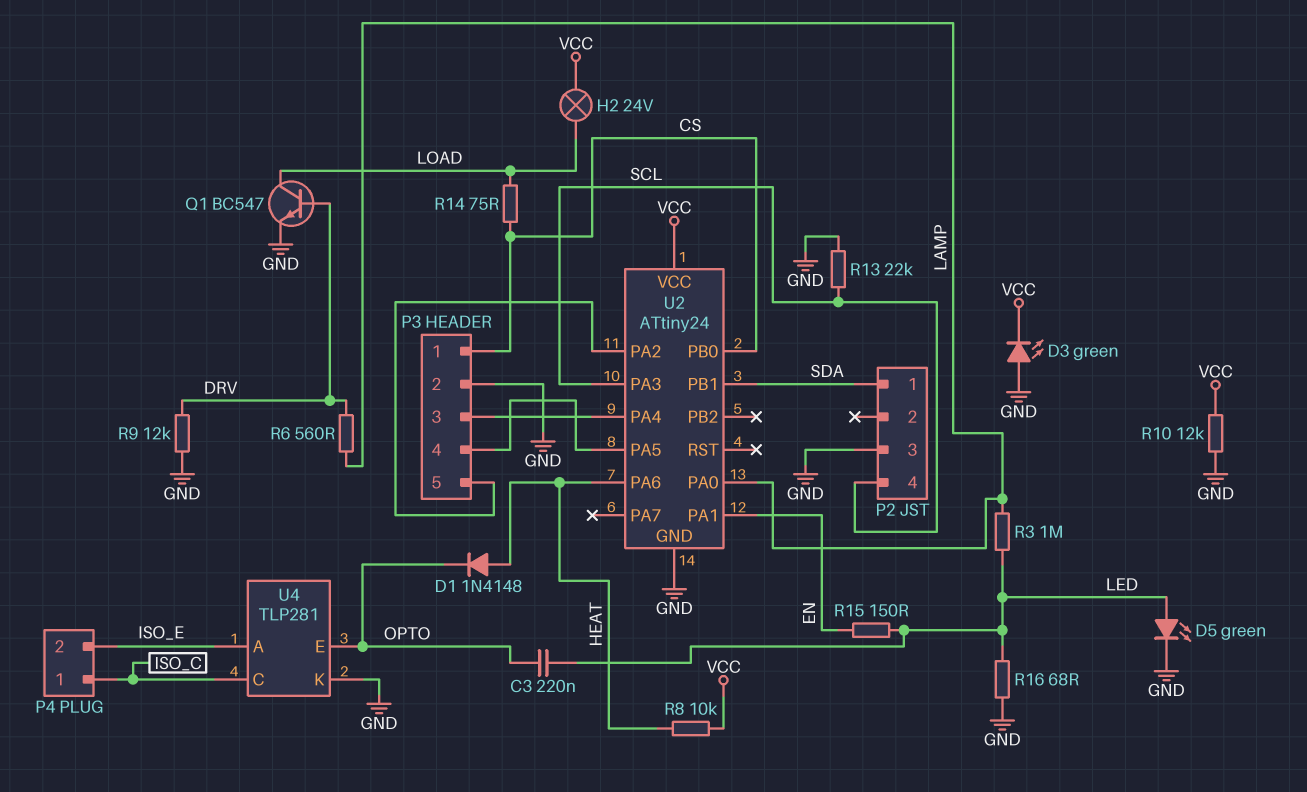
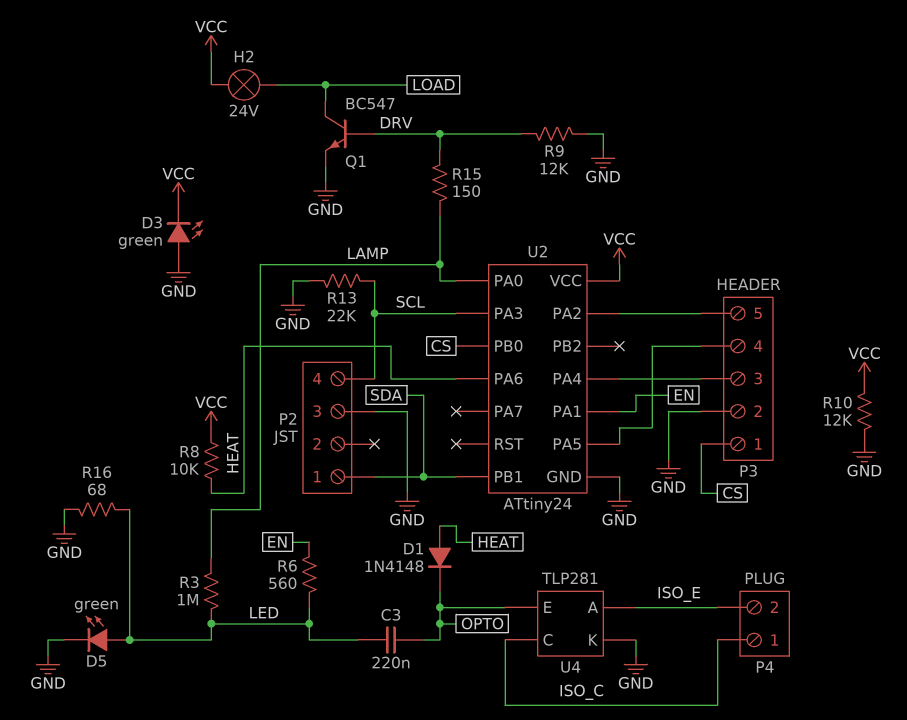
R6: 560 (DRV, LAMP) -> 560 (EN, LED)
R14: 75 (CS, LOAD) -> none
R15: 150 (EN, LED) -> 150 (DRV, LAMP)

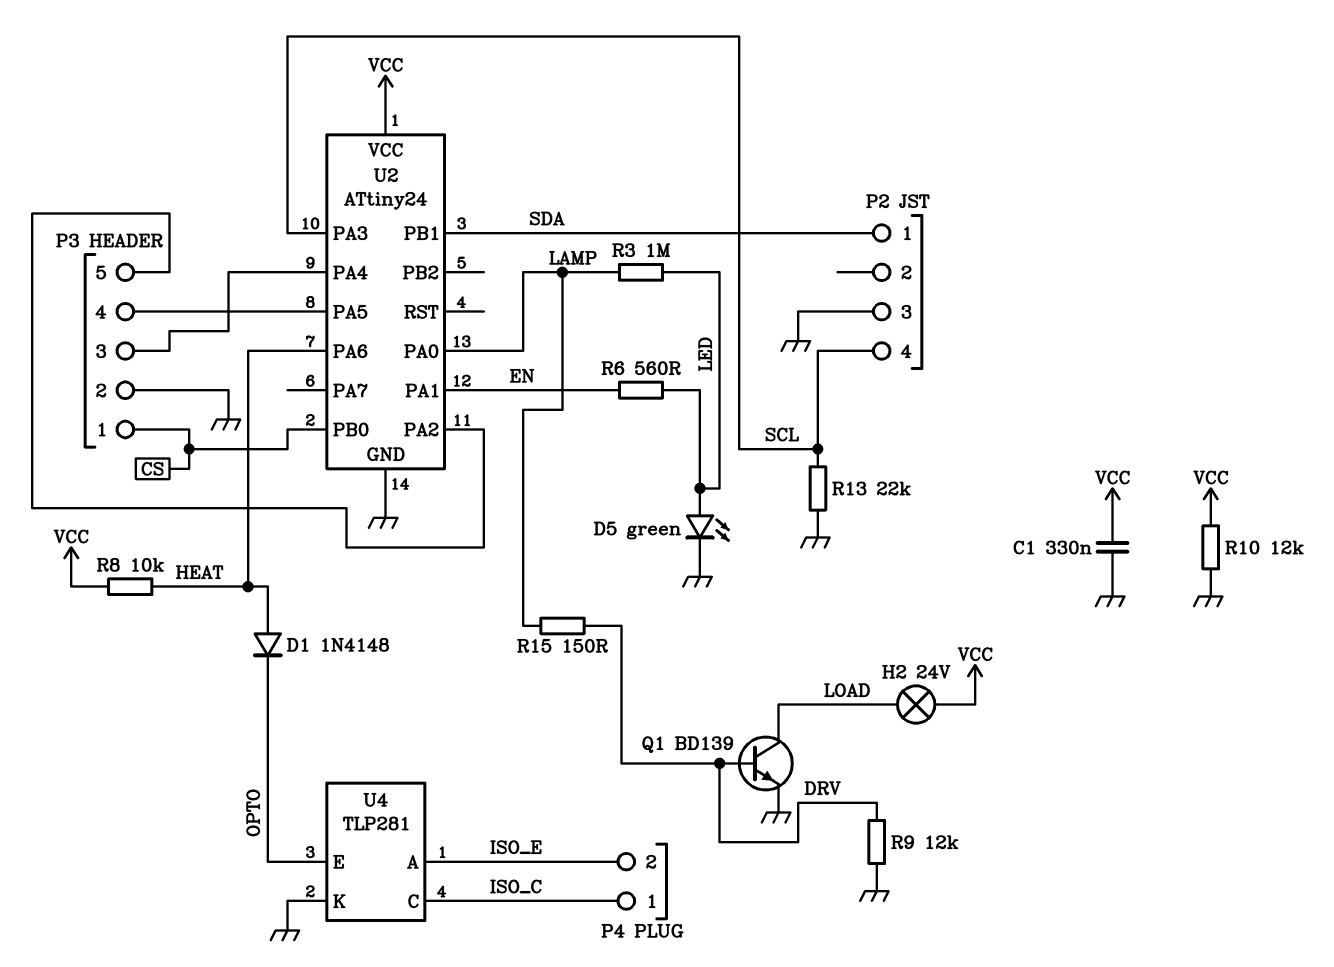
C1: none -> 330nF (GND, VCC)
C3: 220nF (LED, OPTO) -> none
D3: LED green (A GND, K VCC) -> none
Q1: NPN BC547 (B DRV, C LOAD, E GND) -> NPN BD139 (B DRV, C LOAD, E GND)
R16: 68 (GND, LED) -> none

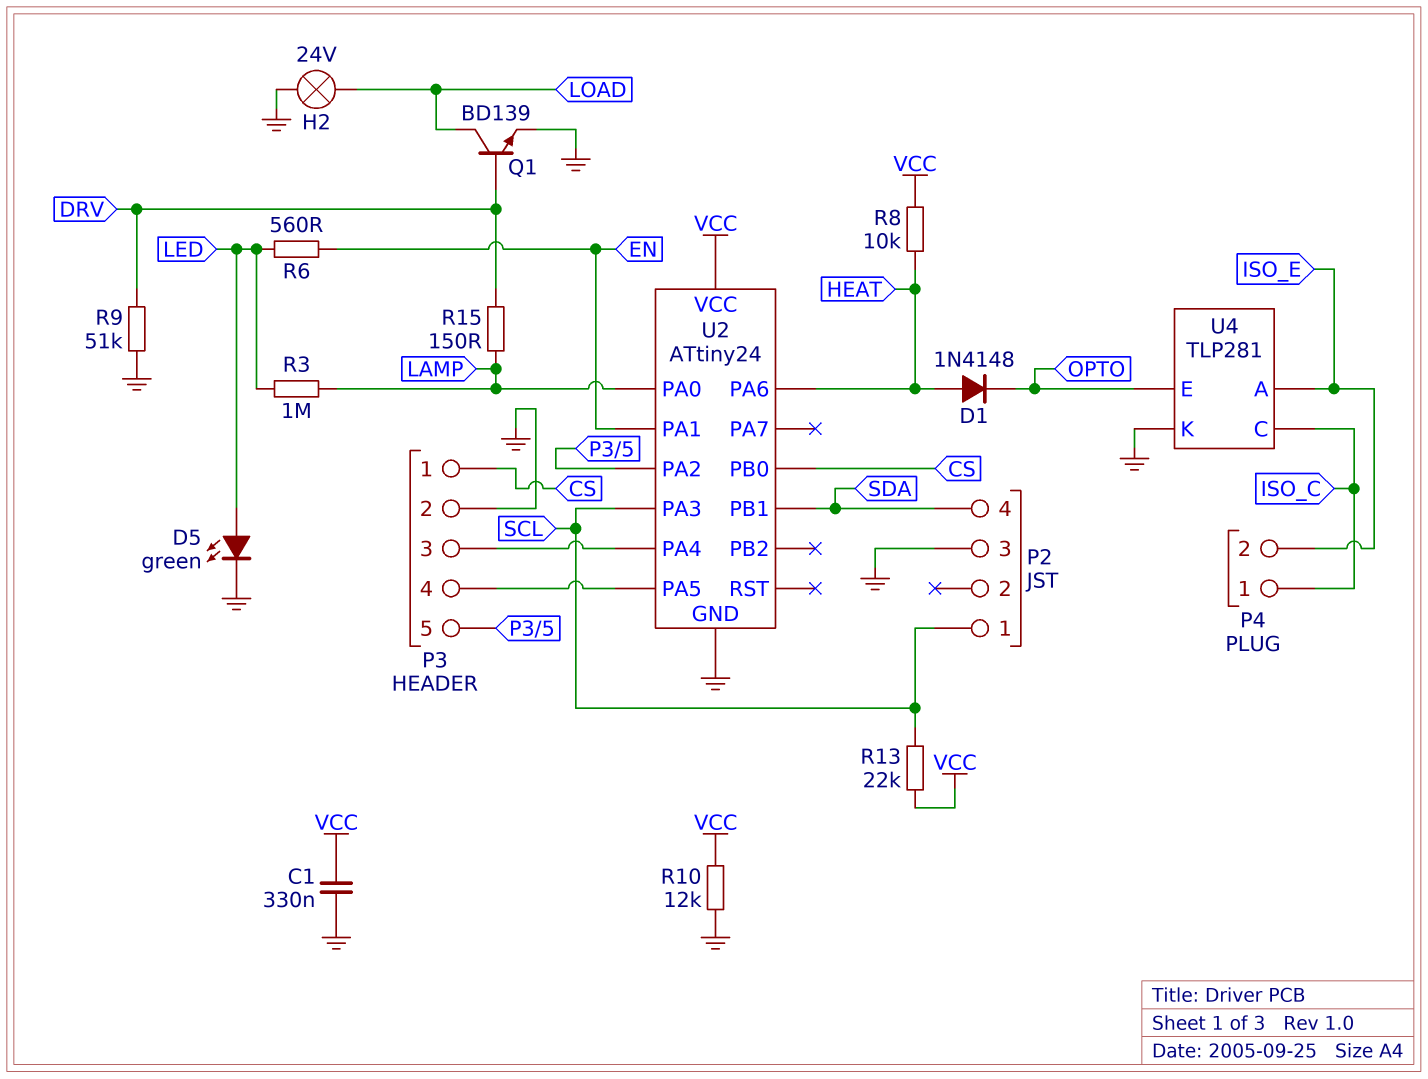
H2: lamp 24V (LOAD, VCC) -> lamp 24V (GND, LOAD)
P2 pin 1: SDA -> SCL
P2 pin 4: SCL -> SDA
R9: 12k (DRV, GND) -> 51k (DRV, GND)
R13: 22k (GND, SCL) -> 22k (SCL, VCC)

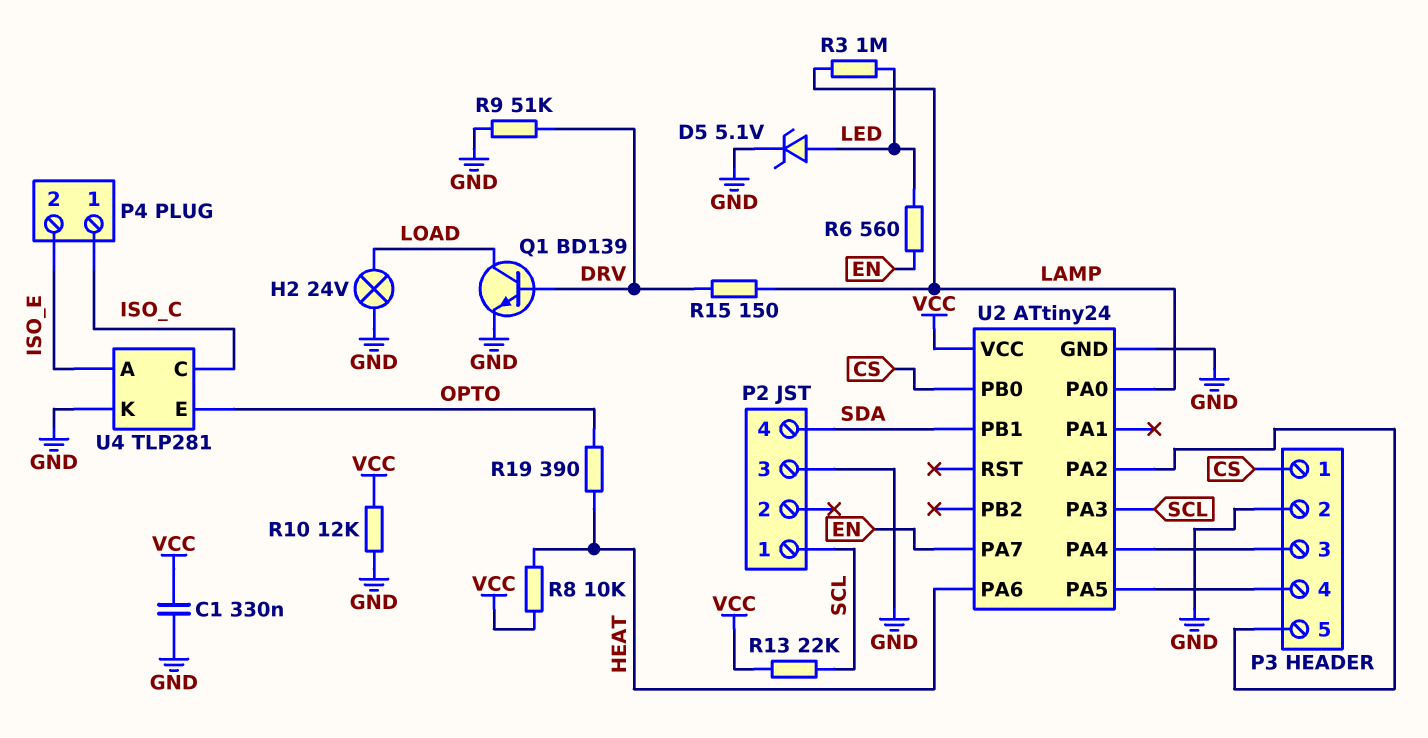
D1: diode 1N4148 (A HEAT, K OPTO) -> none
D5: LED green (A LED, K GND) -> zener 5.1V (A LED, K GND)
R19: none -> 390 (HEAT, OPTO)
U2 pin PA1: EN -> none
U2 pin PA7: none -> EN

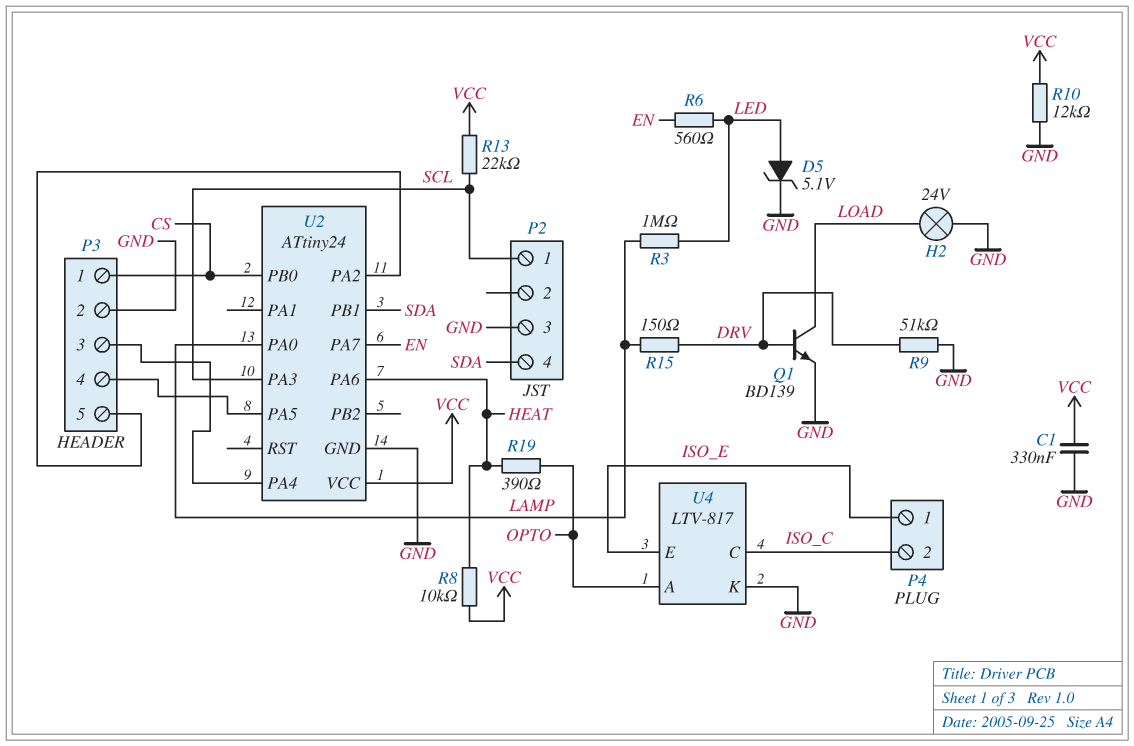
P4 pin 1: ISO_C -> ISO_E
P4 pin 2: ISO_E -> ISO_C
U4: TLP281 -> LTV-817
U4 pin A: ISO_E -> OPTO
U4 pin E: OPTO -> ISO_E

